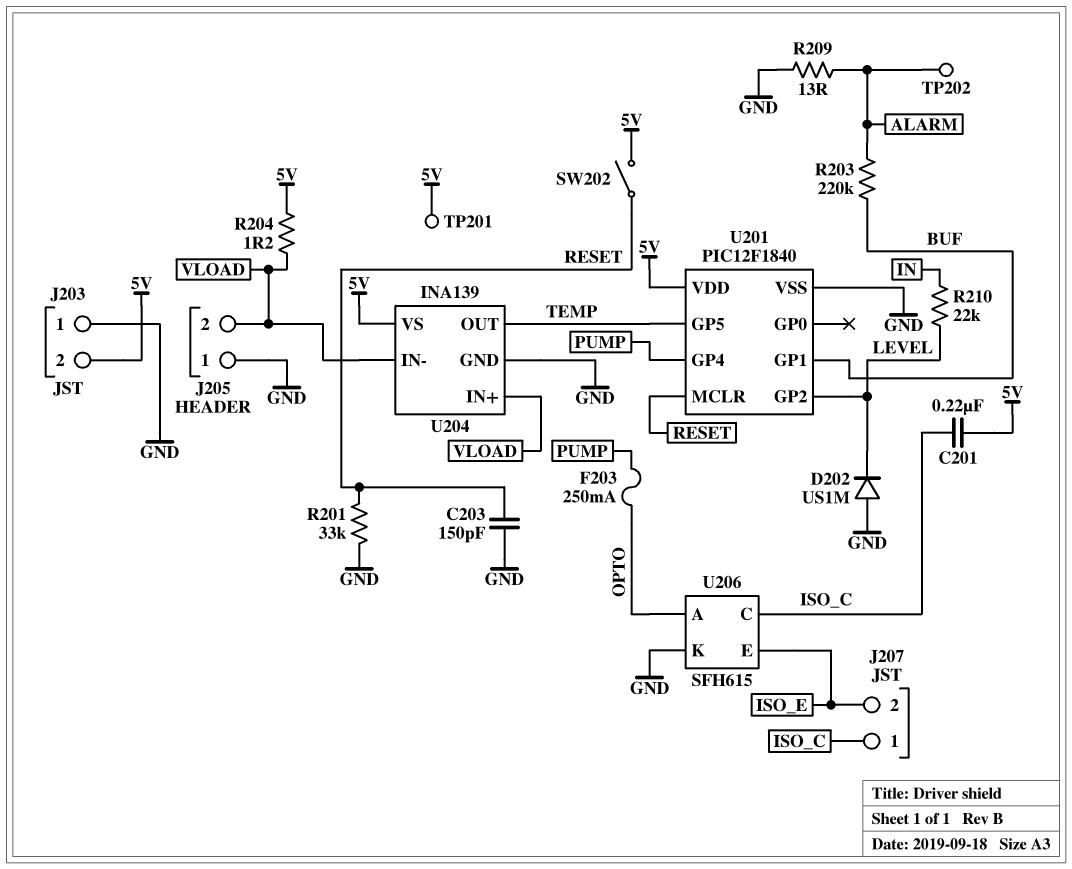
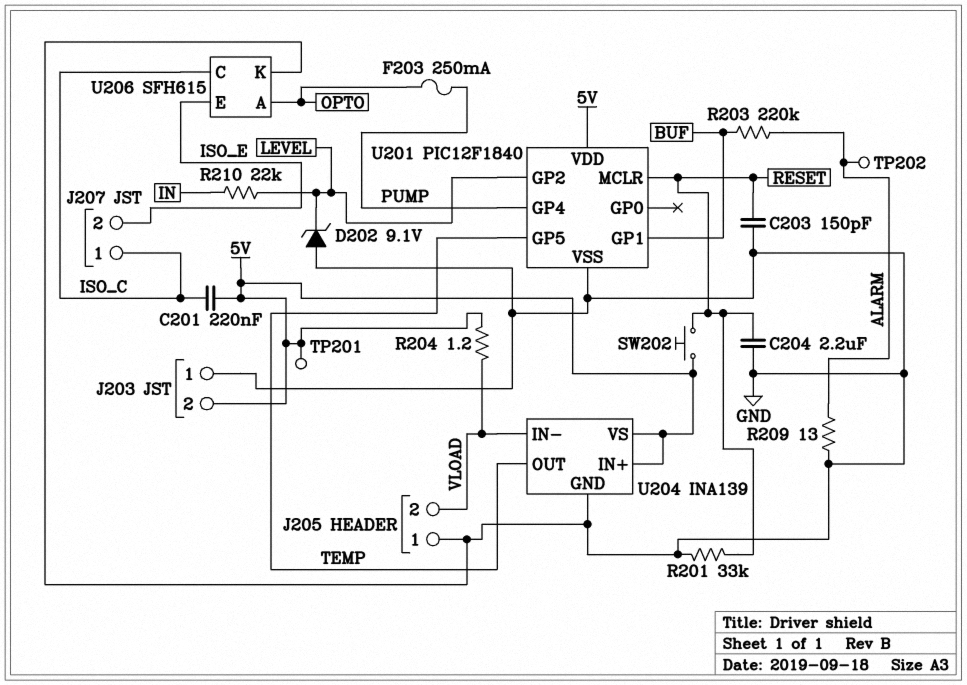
C204: none -> 2.2uF (GND, RESET)
D202: diode US1M (A GND, K LEVEL) -> zener 9.1V (A GND, K LEVEL)
SW202: switch (5V, RESET) -> button (5V, RESET)
U204 pin IN+: VLOAD -> 5V

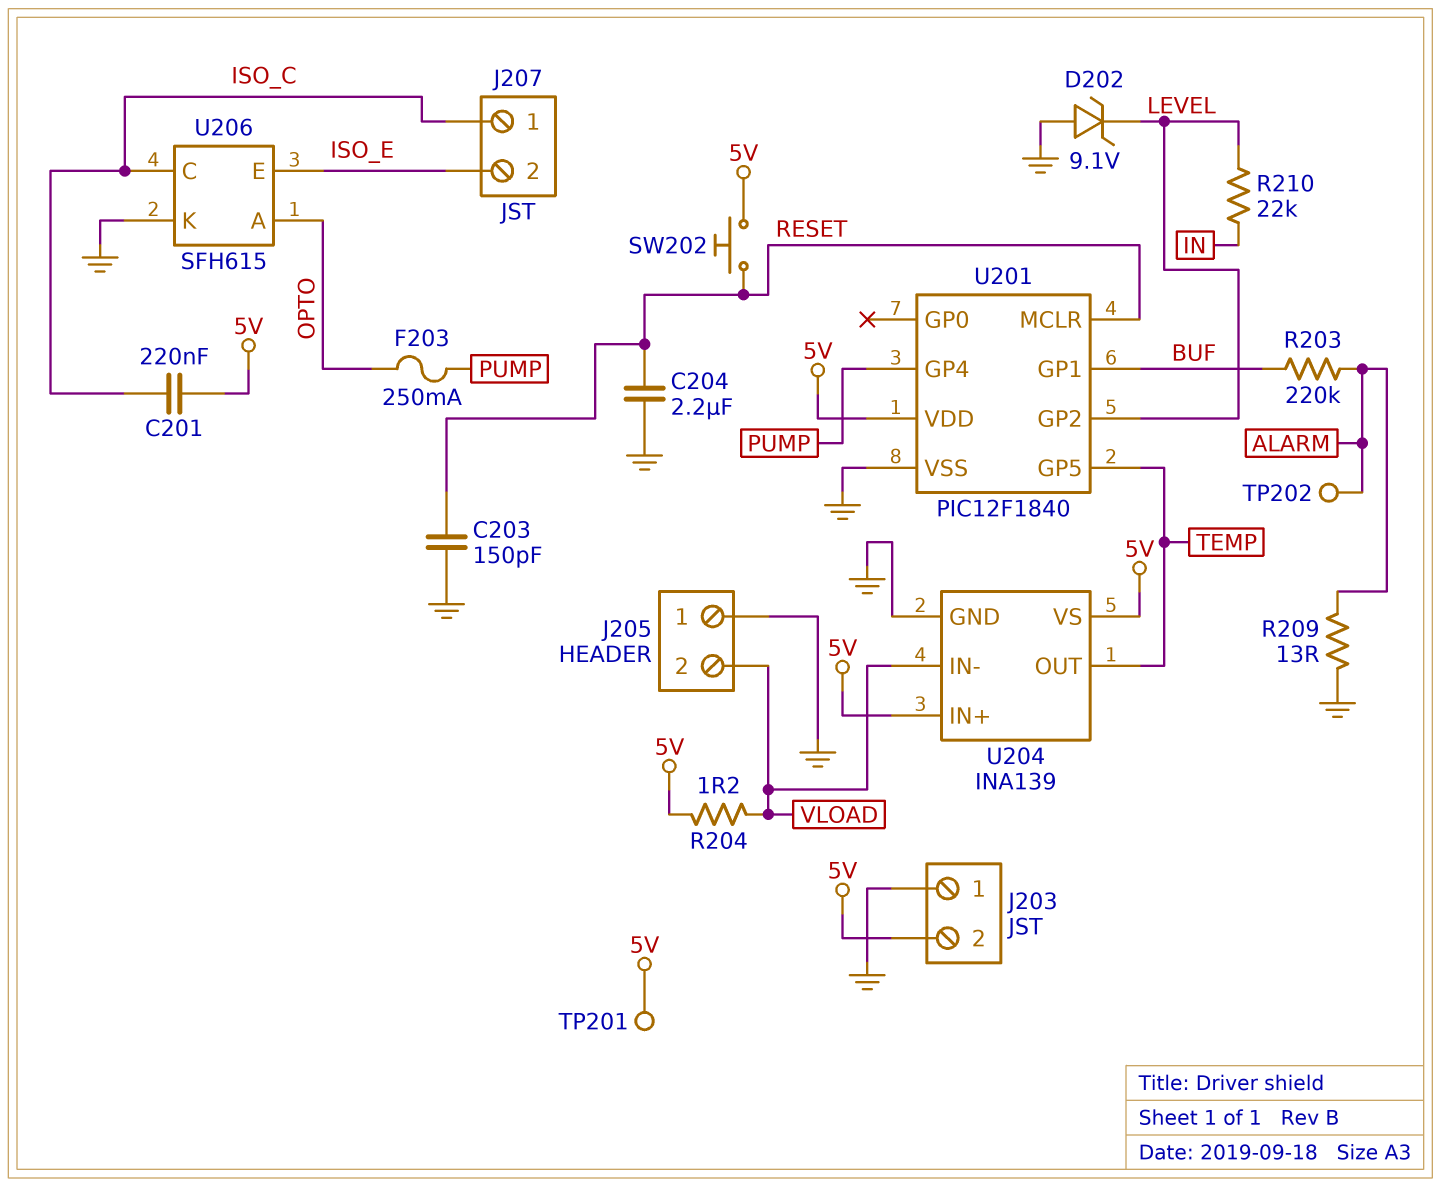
R201: 33k (GND, RESET) -> none

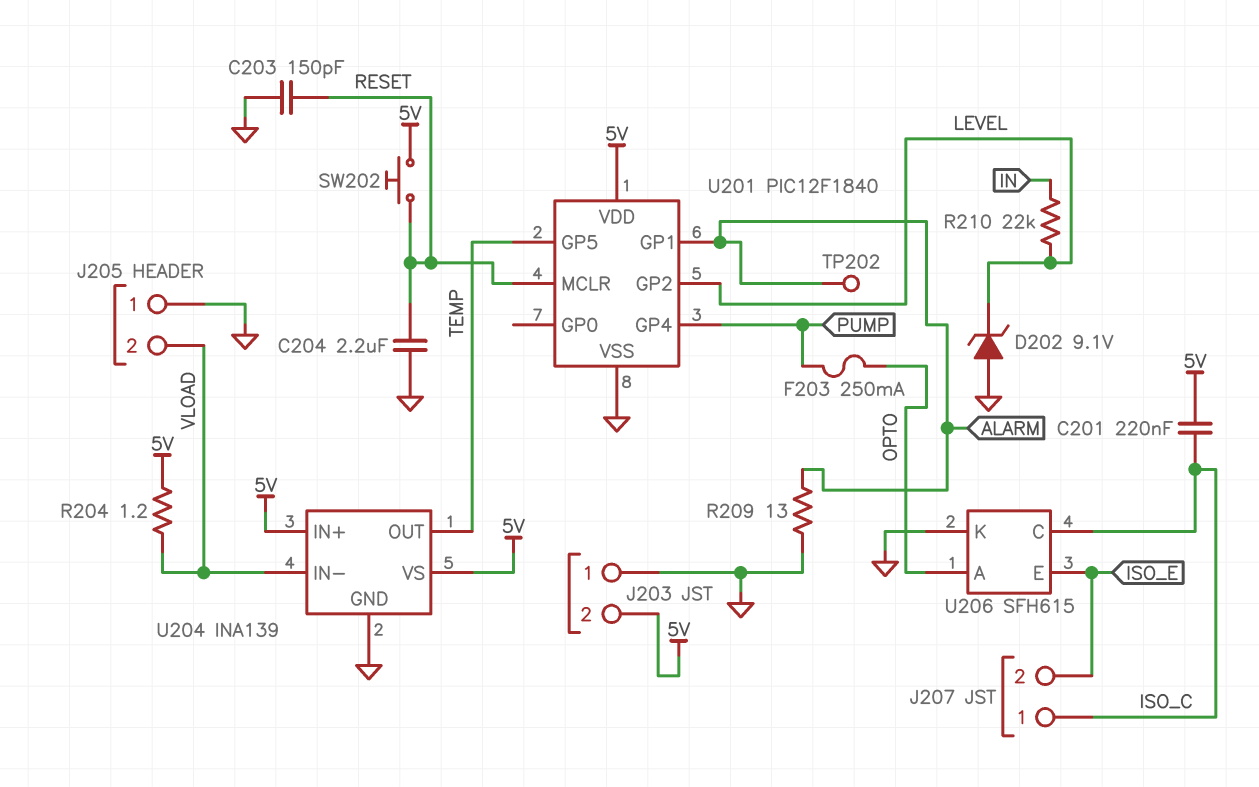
R203: 220k (ALARM, BUF) -> none
TP201: test point (5V) -> none
U201 pin GP1: BUF -> ALARM

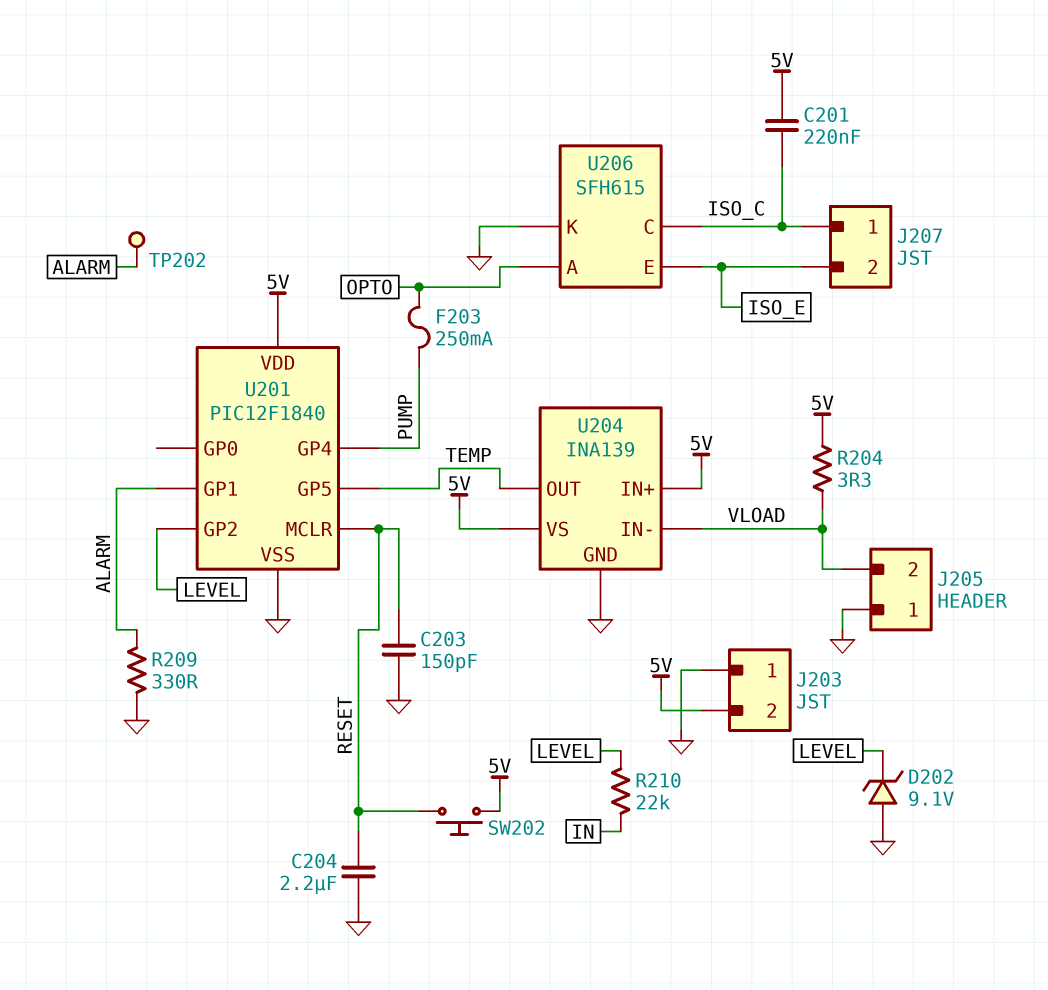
R204: 1.2 (5V, VLOAD) -> 3.3 (5V, VLOAD)
R209: 13 (ALARM, GND) -> 330 (ALARM, GND)

